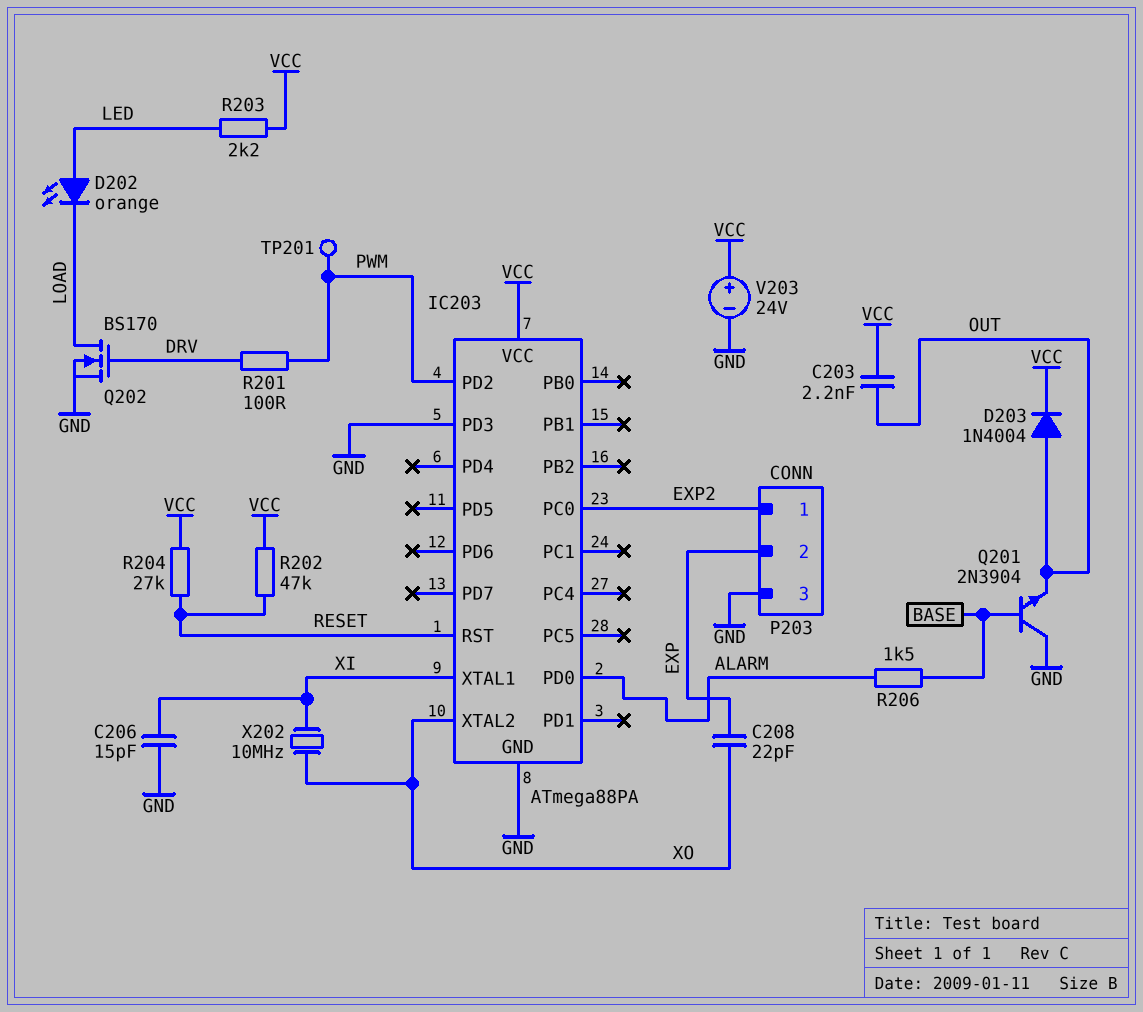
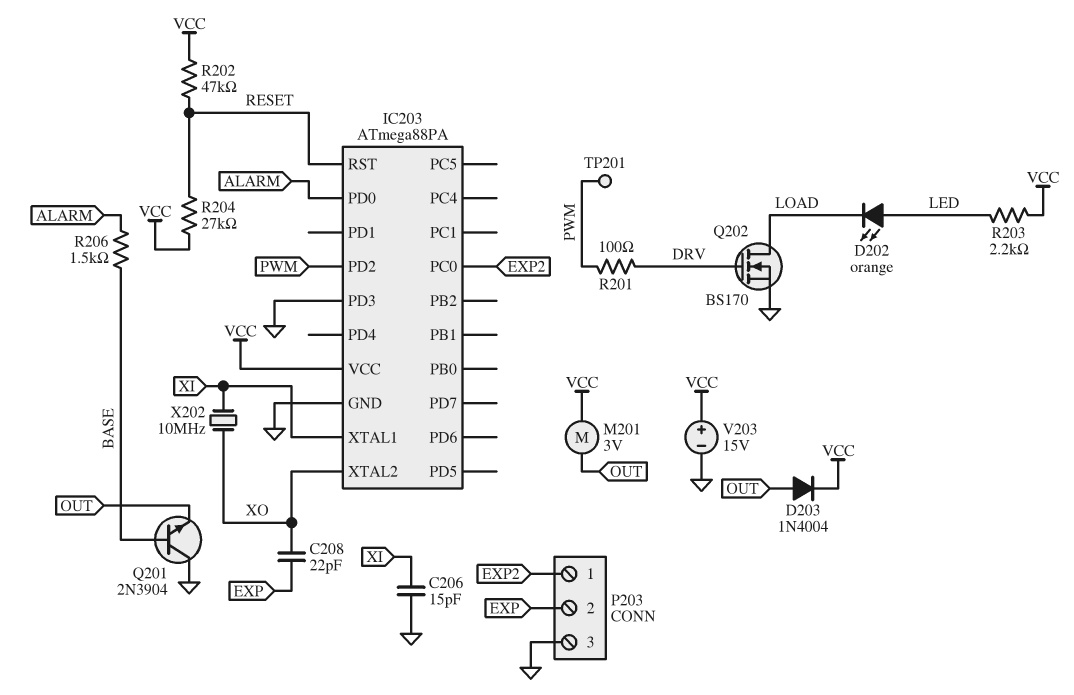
C203: 2.2nF (OUT, VCC) -> none
M201: none -> motor 3V (OUT, VCC)
V203: 24V (plus VCC, minus GND) -> 15V (plus VCC, minus GND)

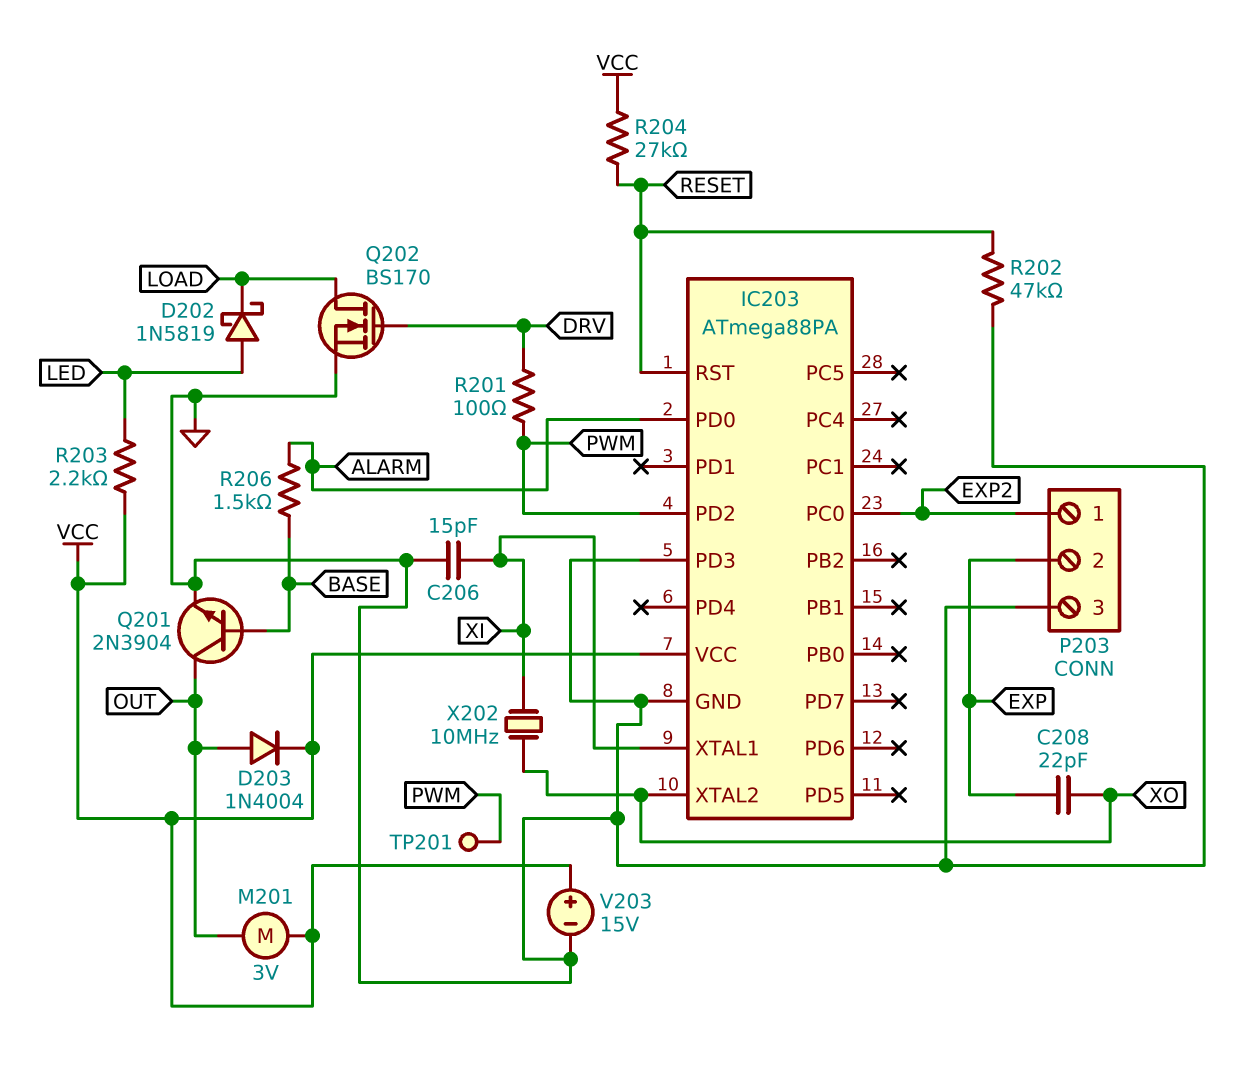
D202: LED orange (A LED, K LOAD) -> schottky 1N5819 (A LED, K LOAD)
Q201: NPN 2N3904 (B BASE, C GND, E OUT) -> NPN 2N3904 (B BASE, C OUT, E GND)
R202: 47k (RESET, VCC) -> 47k (GND, RESET)

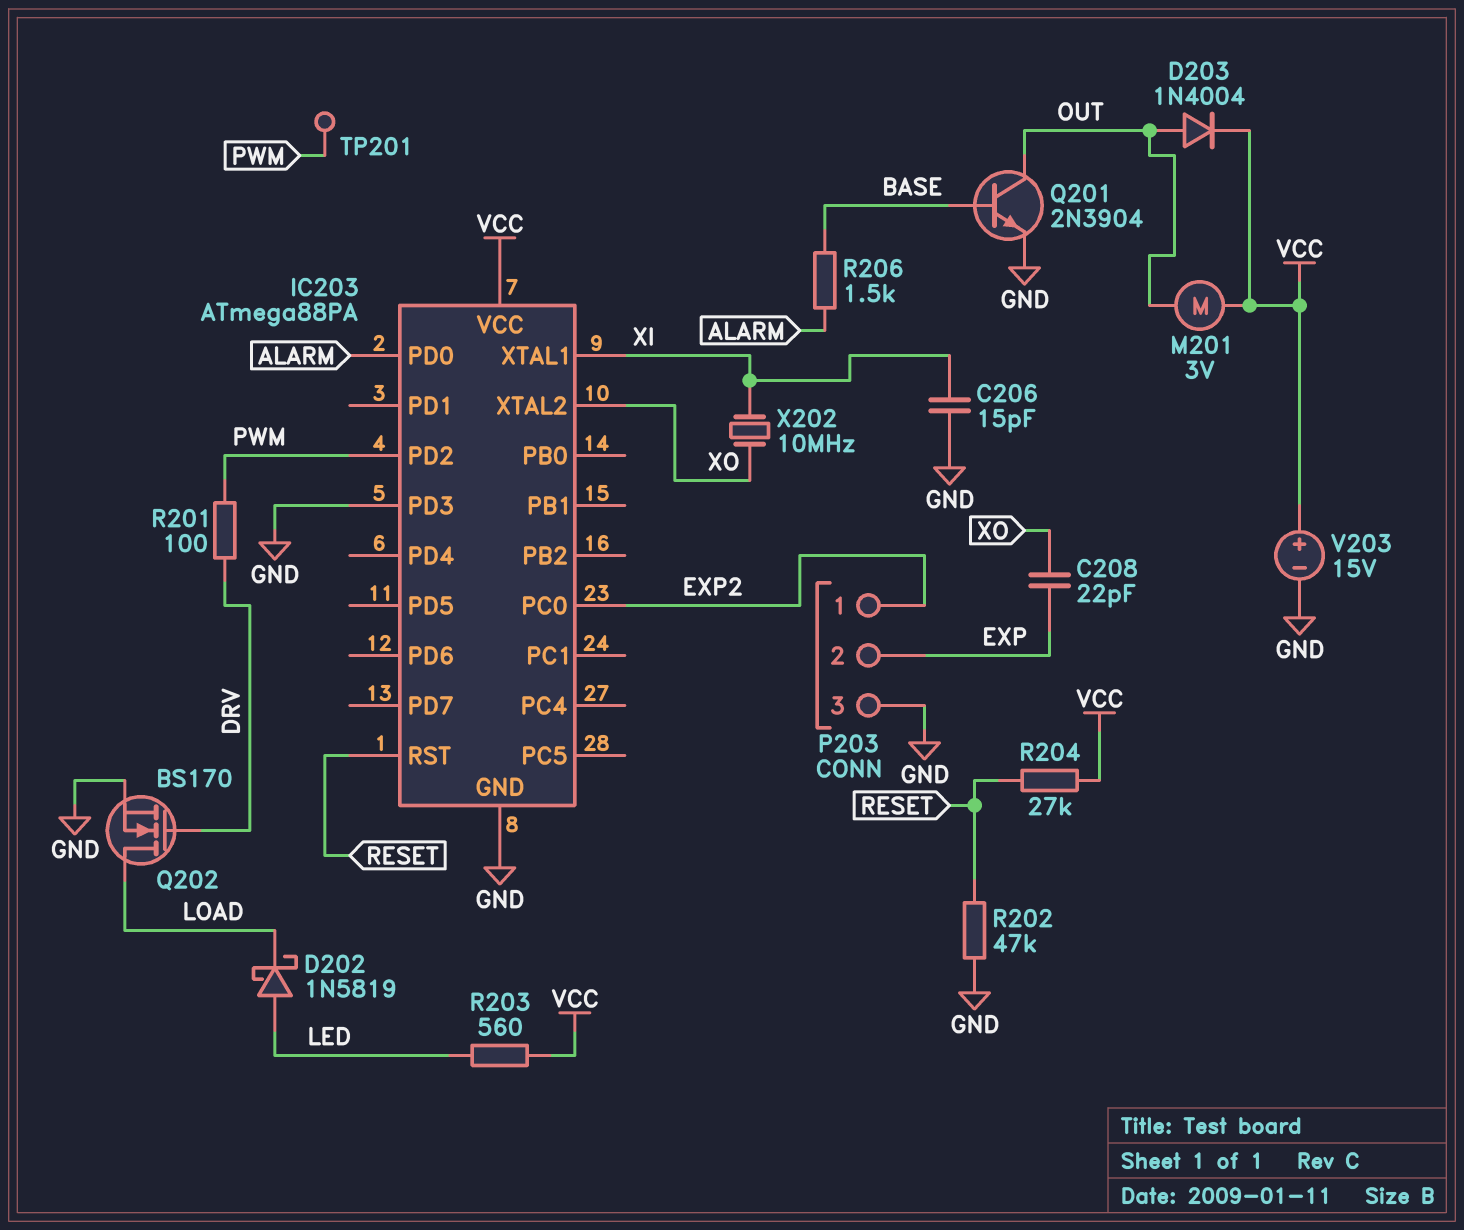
R203: 2.2k (LED, VCC) -> 560 (LED, VCC)

